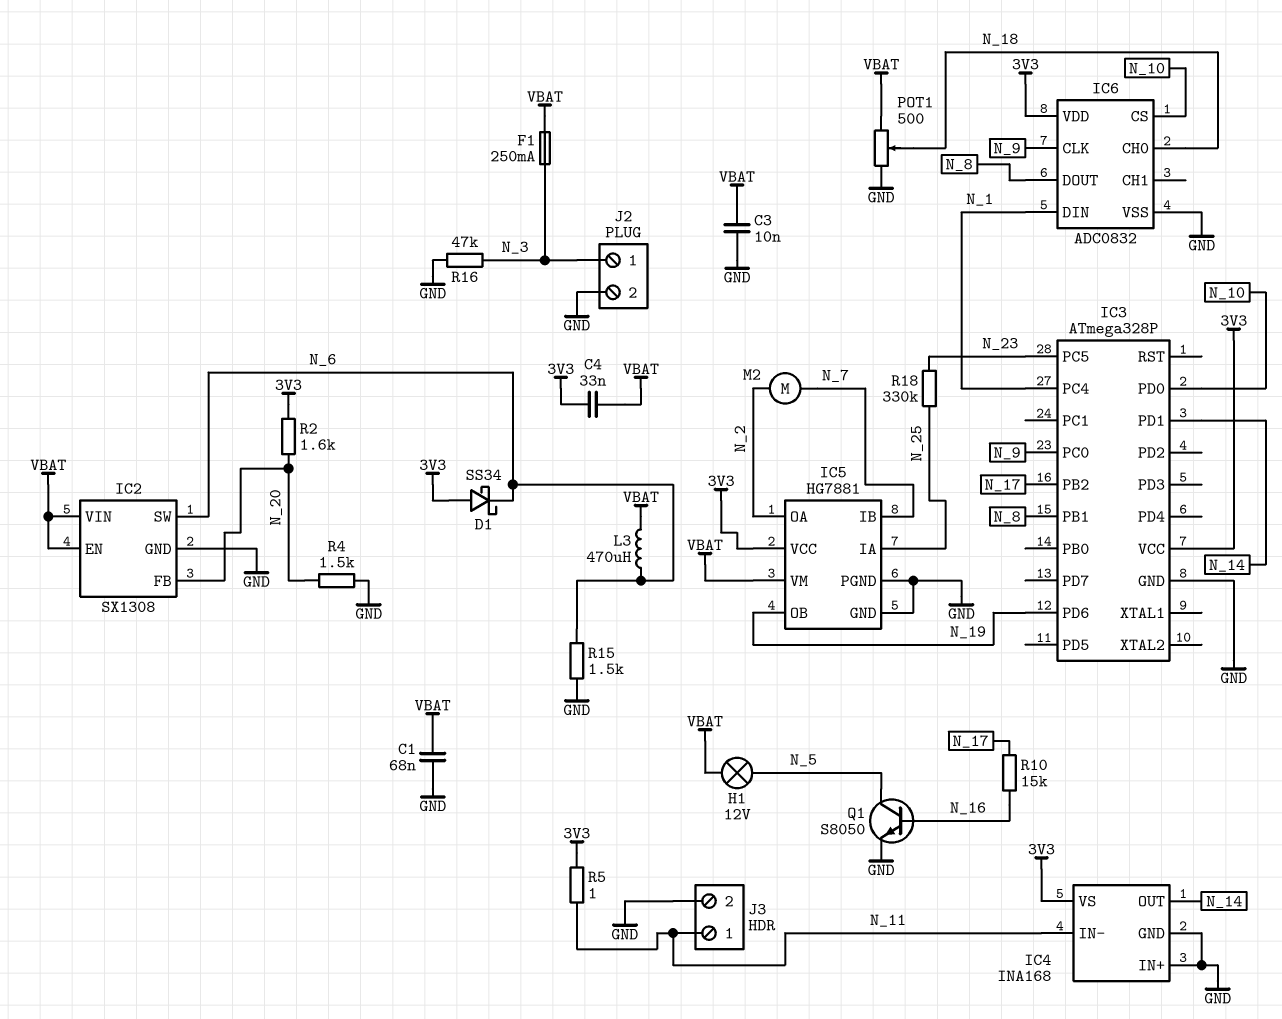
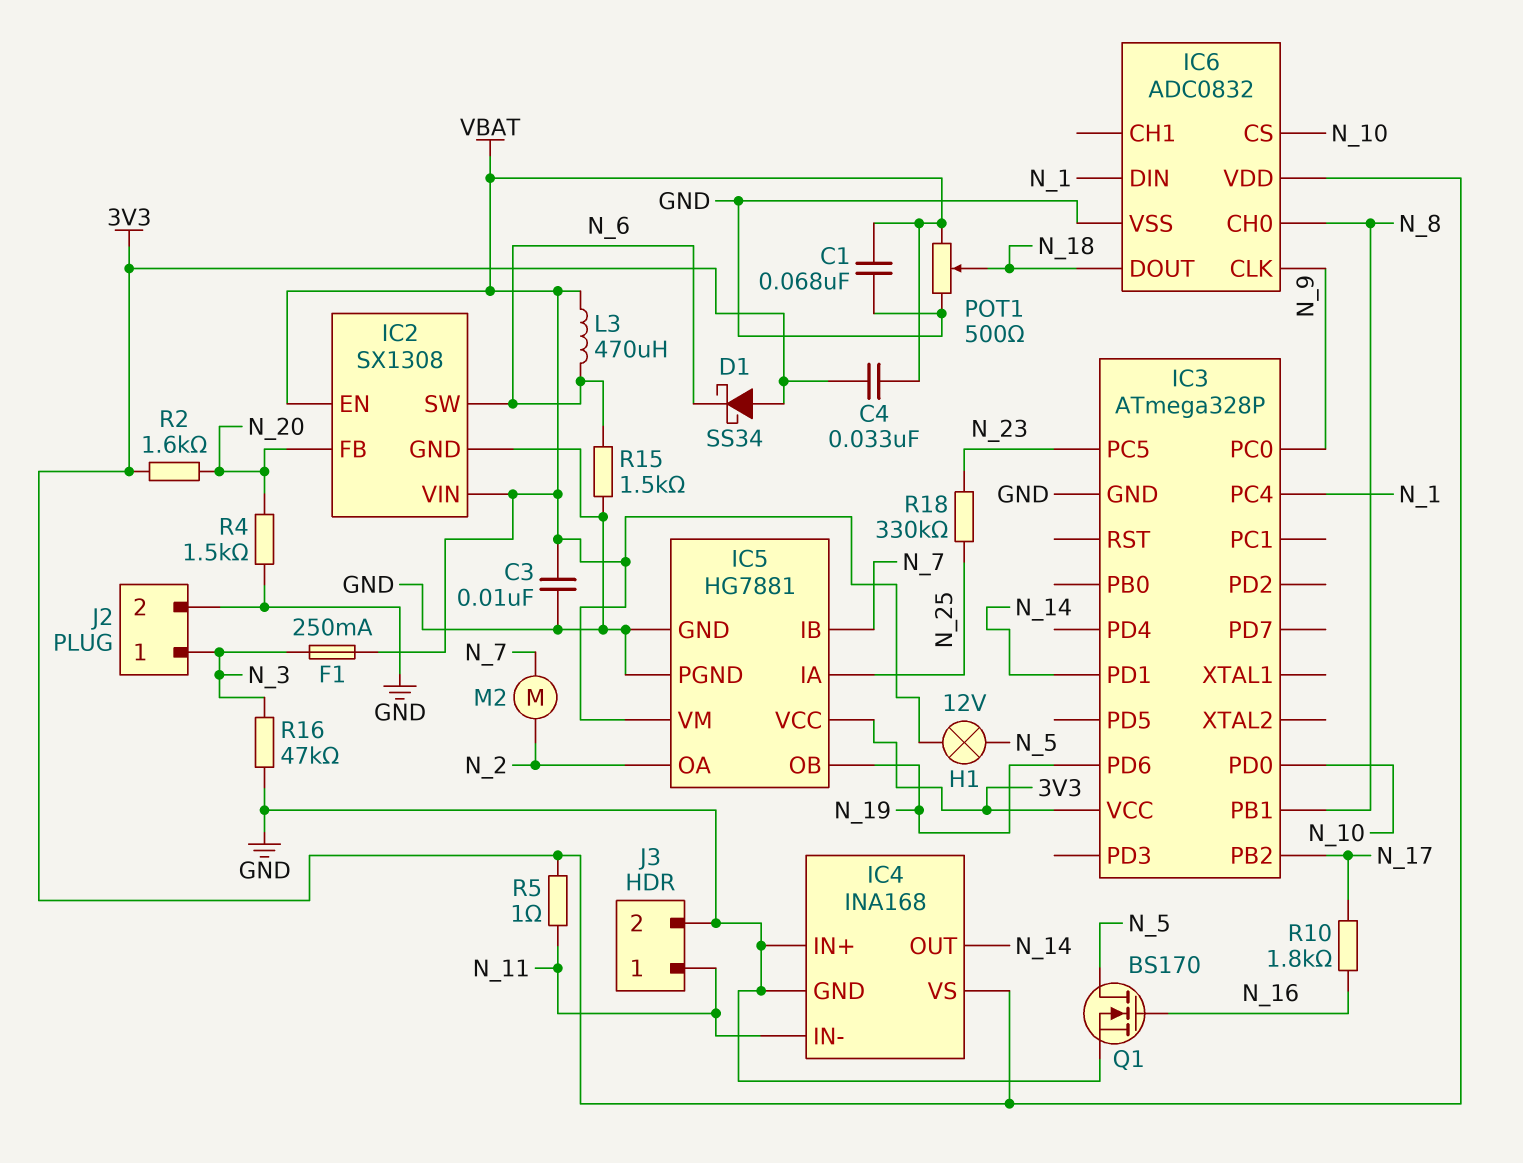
IC6 pin CH0: N_18 -> N_8
IC6 pin DOUT: N_8 -> N_18
Q1: NPN S8050 (B N_16, C N_5, E GND) -> NMOS BS170 (G N_16, D N_5, S GND)
R10: 15k (N_16, N_17) -> 1.8k (N_16, N_17)

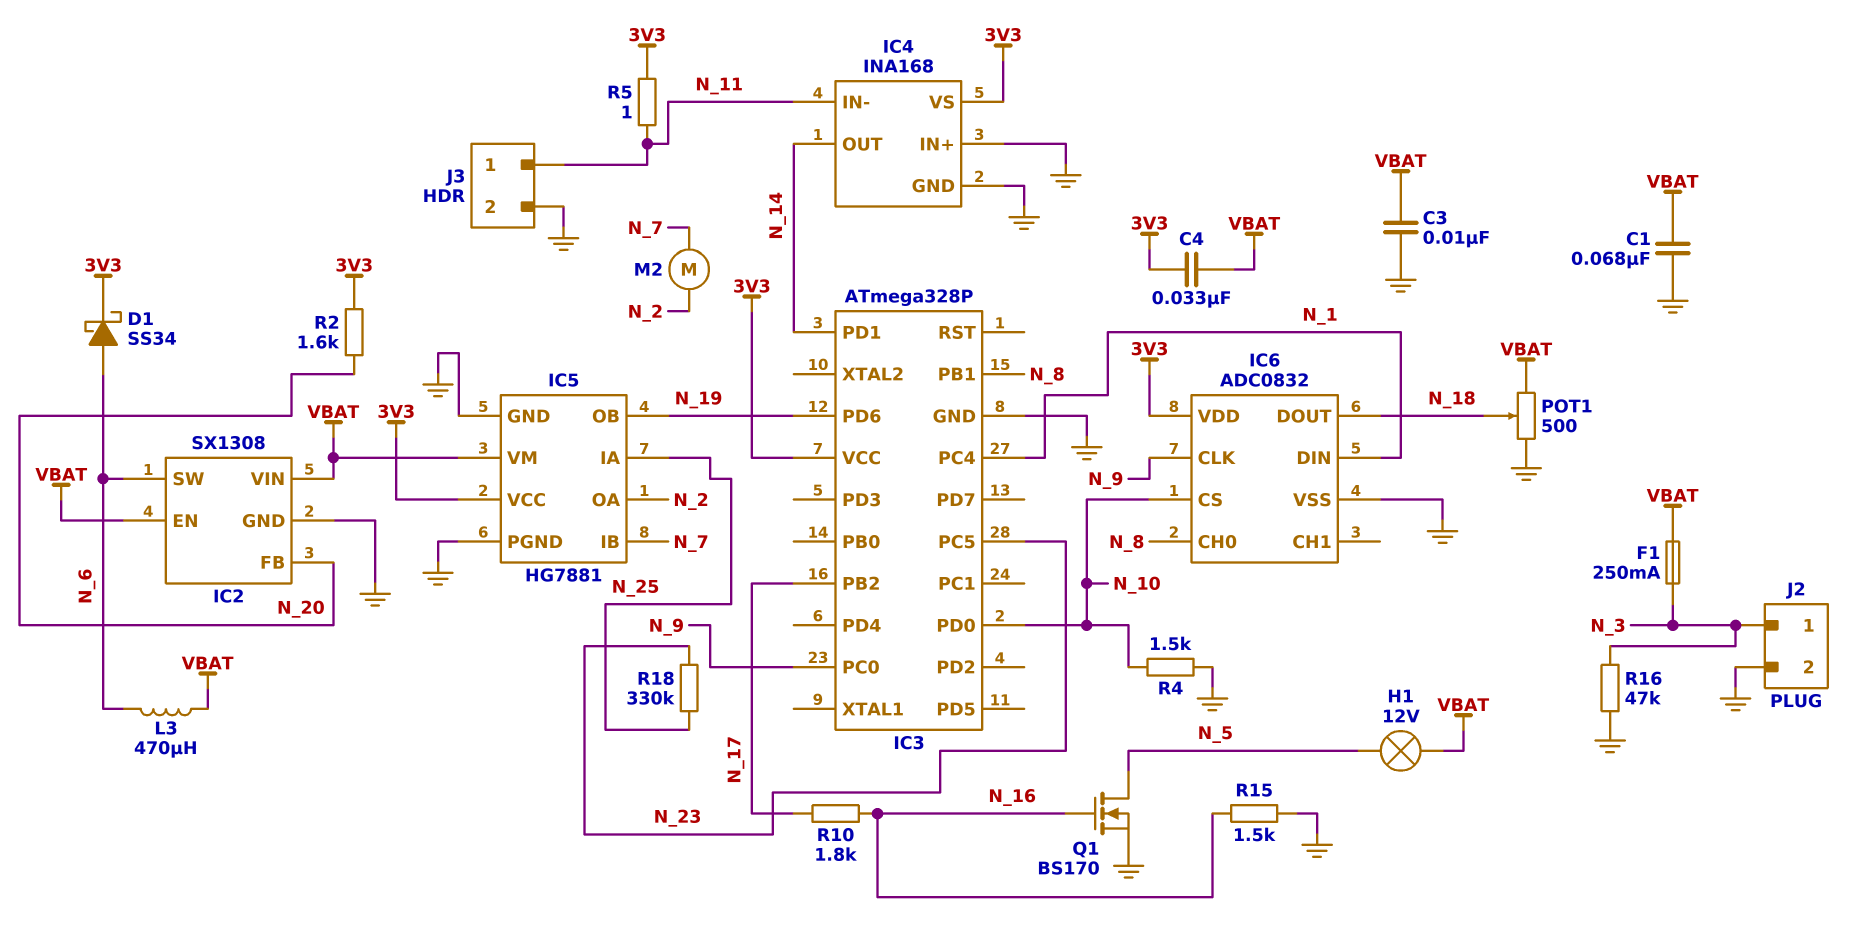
D1: schottky SS34 (A 3V3, K N_6) -> schottky SS34 (A N_6, K 3V3)
R4: 1.5k (GND, N_20) -> 1.5k (GND, N_10)
R15: 1.5k (GND, N_6) -> 1.5k (GND, N_16)

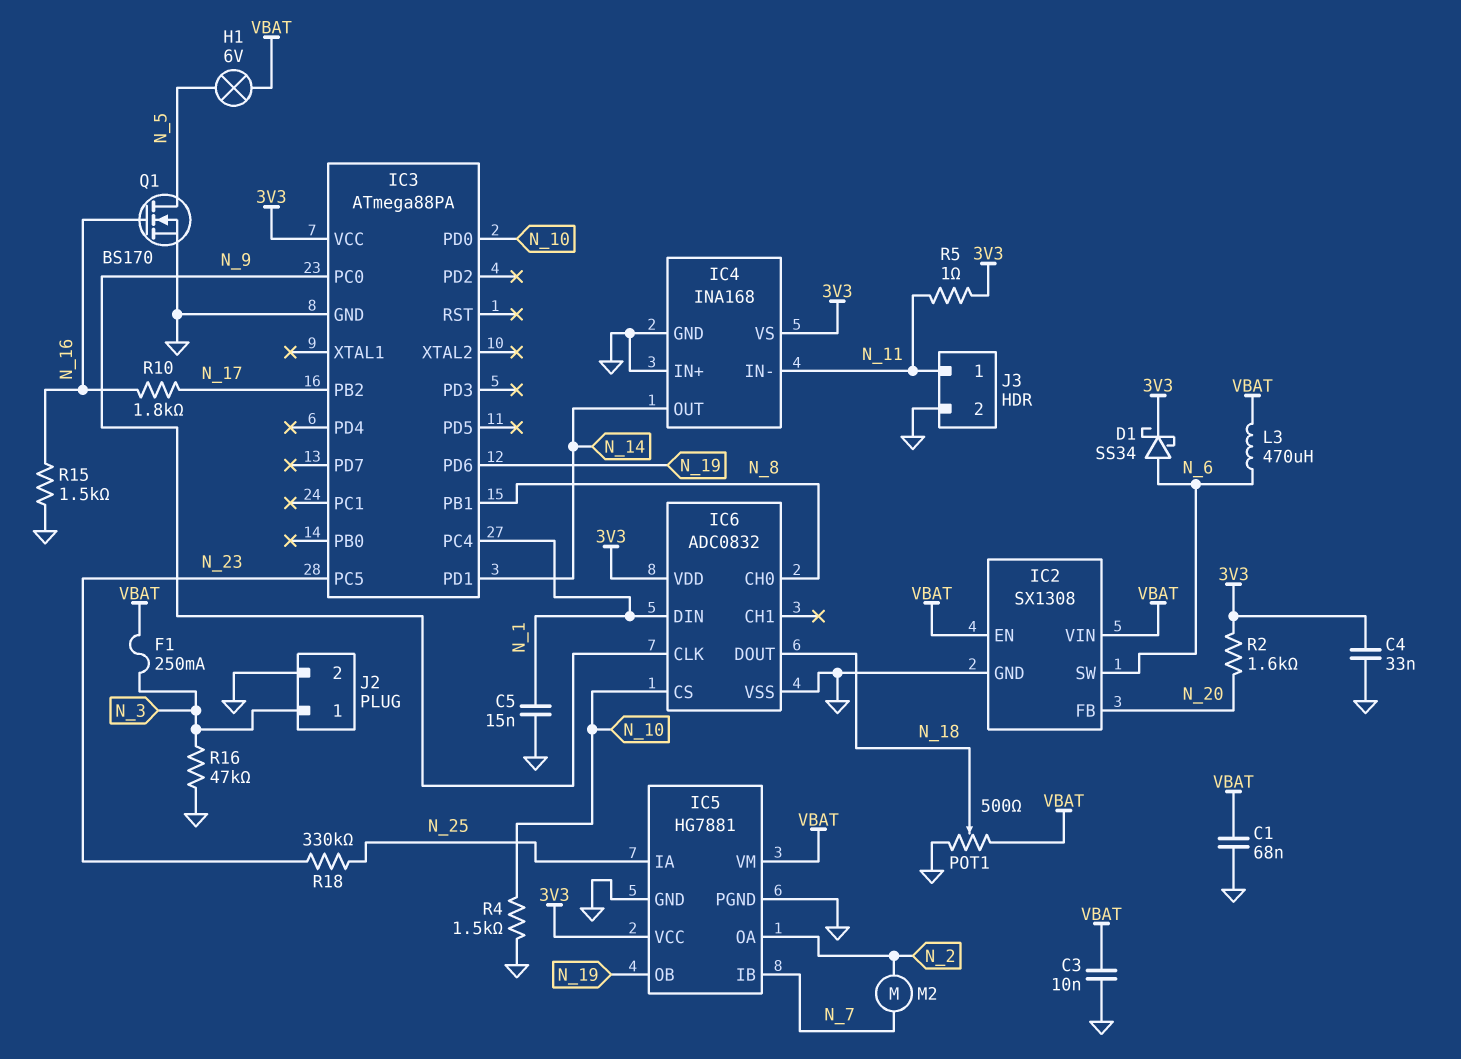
C4: 33nF (3V3, VBAT) -> 33nF (3V3, GND)
C5: none -> 15nF (GND, N_1)
H1: lamp 12V (N_5, VBAT) -> lamp 6V (N_5, VBAT)
IC3: ATmega328P -> ATmega88PA

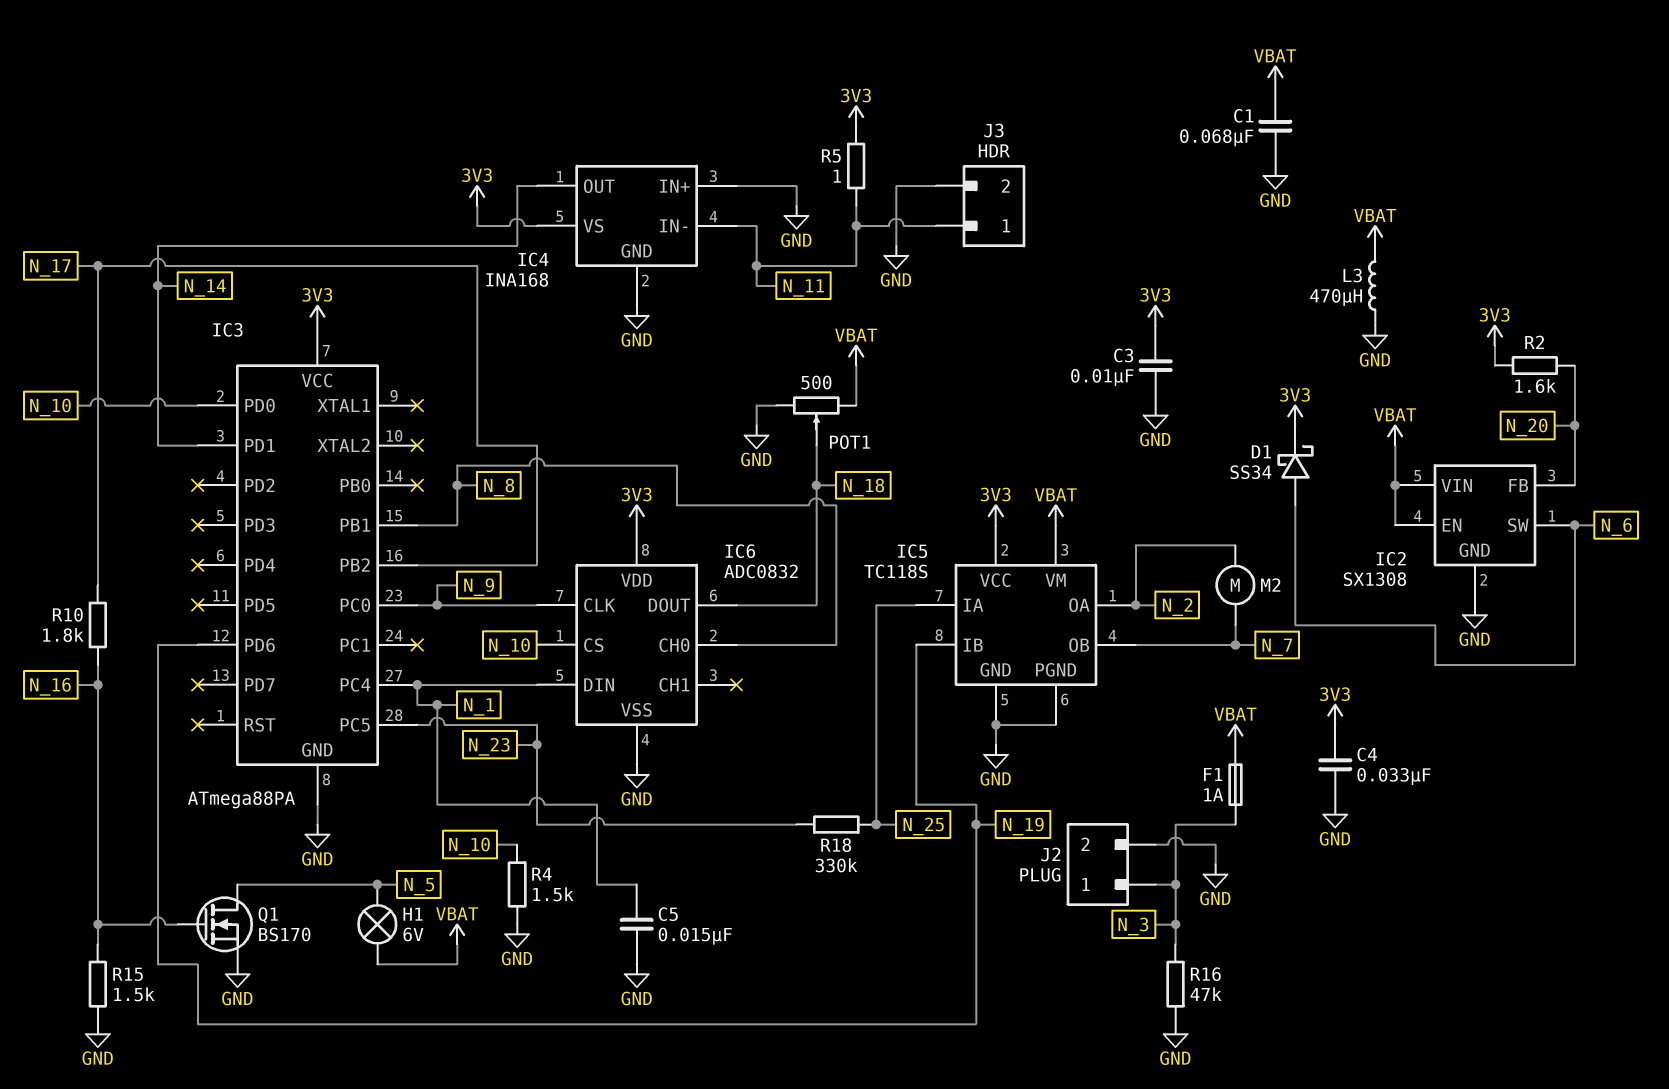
C3: 10nF (GND, VBAT) -> 10nF (3V3, GND)
F1: 250mA (N_3, VBAT) -> 1A (N_3, VBAT)
IC5: HG7881 -> TC118S
IC5 pin IB: N_7 -> N_19
IC5 pin OB: N_19 -> N_7
L3: 470uH (N_6, VBAT) -> 470uH (GND, VBAT)

